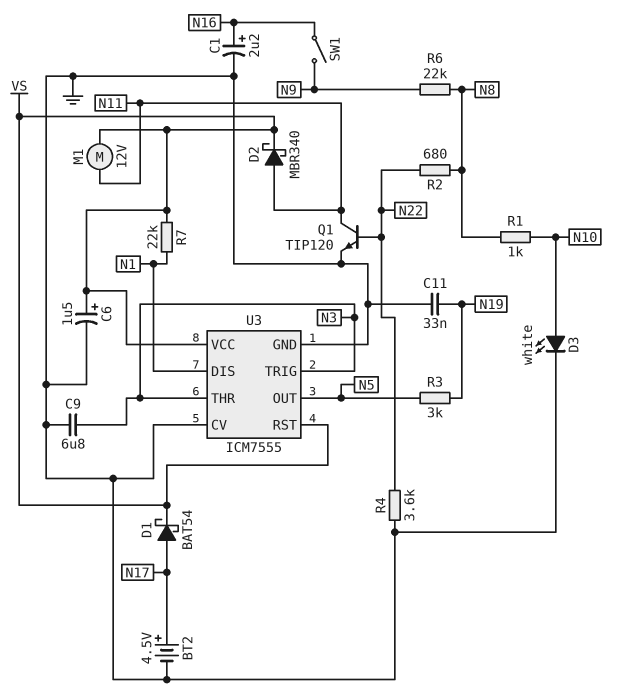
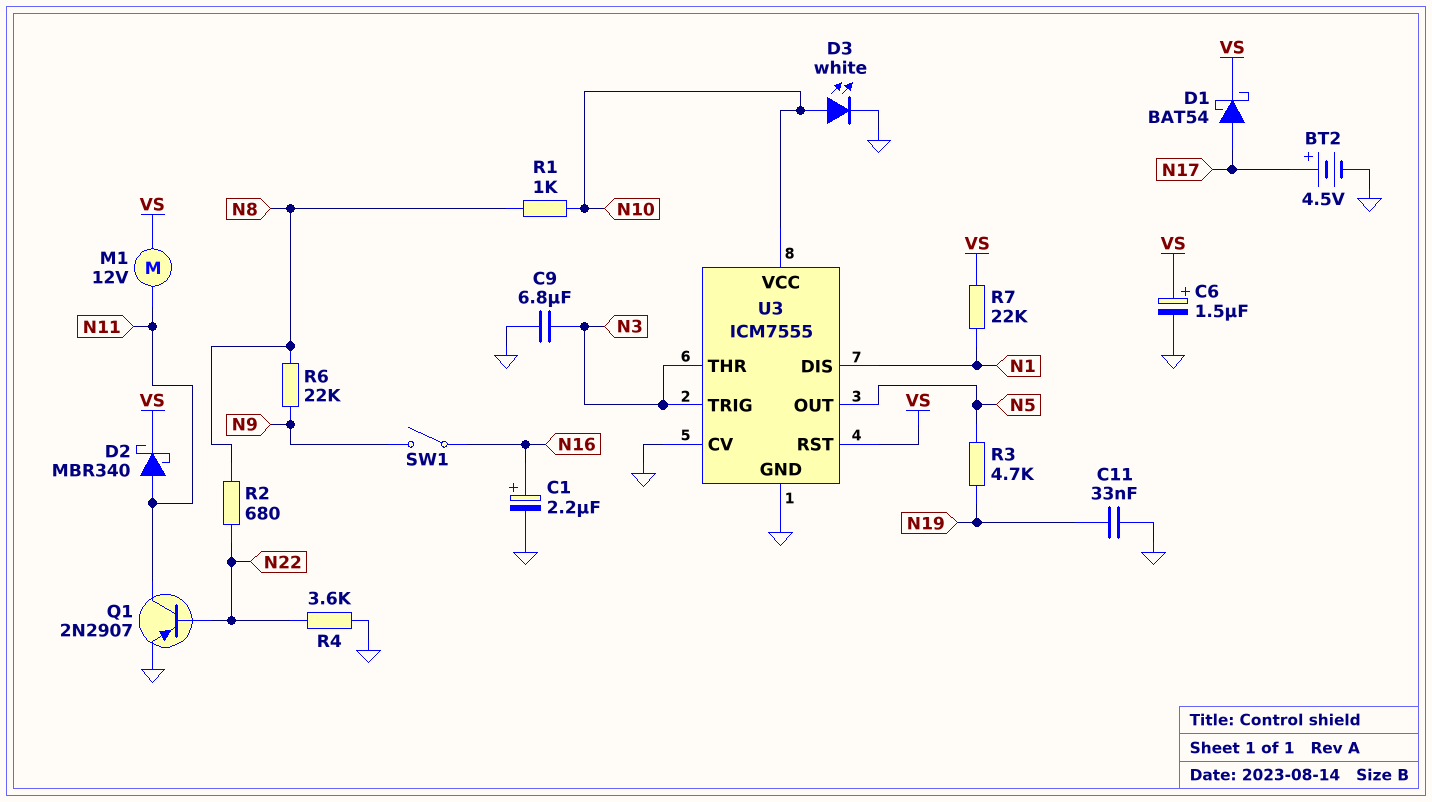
Q1: NPN TIP120 (B N22, C N11, E GND) -> PNP 2N2907 (B N22, C N11, E GND)
R3: 3k (N5, N19) -> 4.7k (N5, N19)
U3 pin VCC: VS -> N10

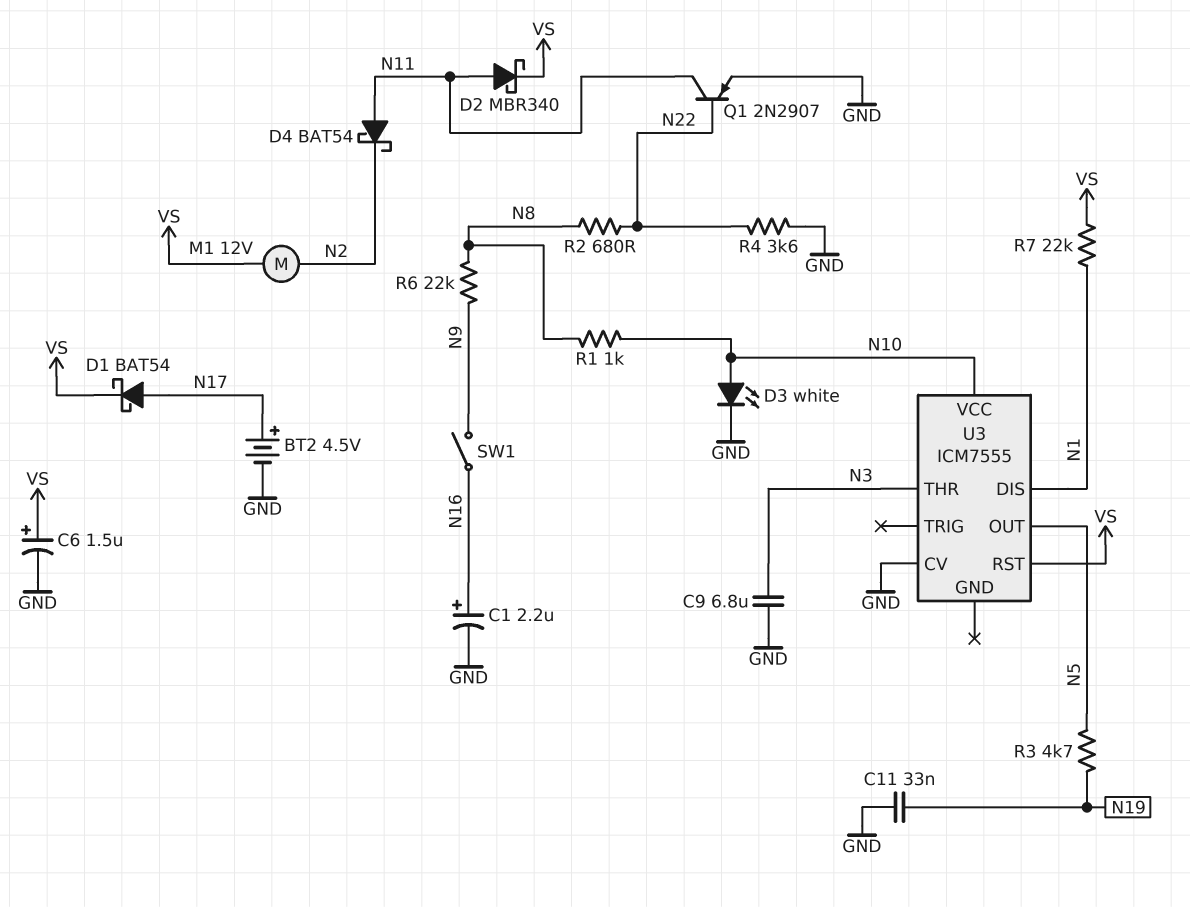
D4: none -> schottky BAT54 (A N11, K N2)
M1: motor 12V (N11, VS) -> motor 12V (N2, VS)
U3 pin GND: GND -> none
U3 pin TRIG: N3 -> none

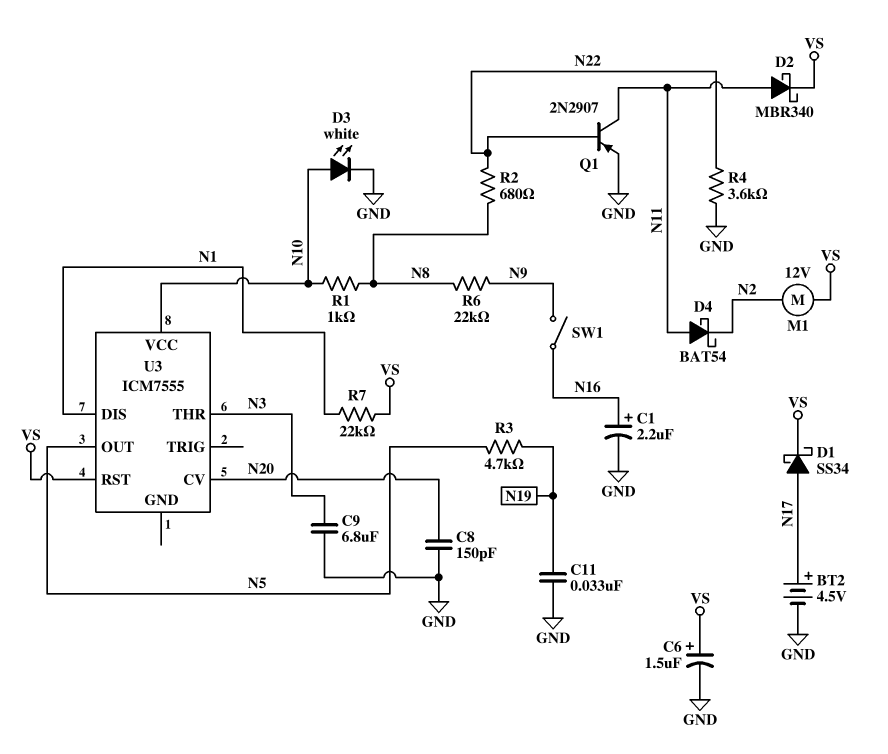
C8: none -> 150pF (GND, N20)
D1: schottky BAT54 (A N17, K VS) -> schottky SS34 (A N17, K VS)
U3 pin CV: GND -> N20

